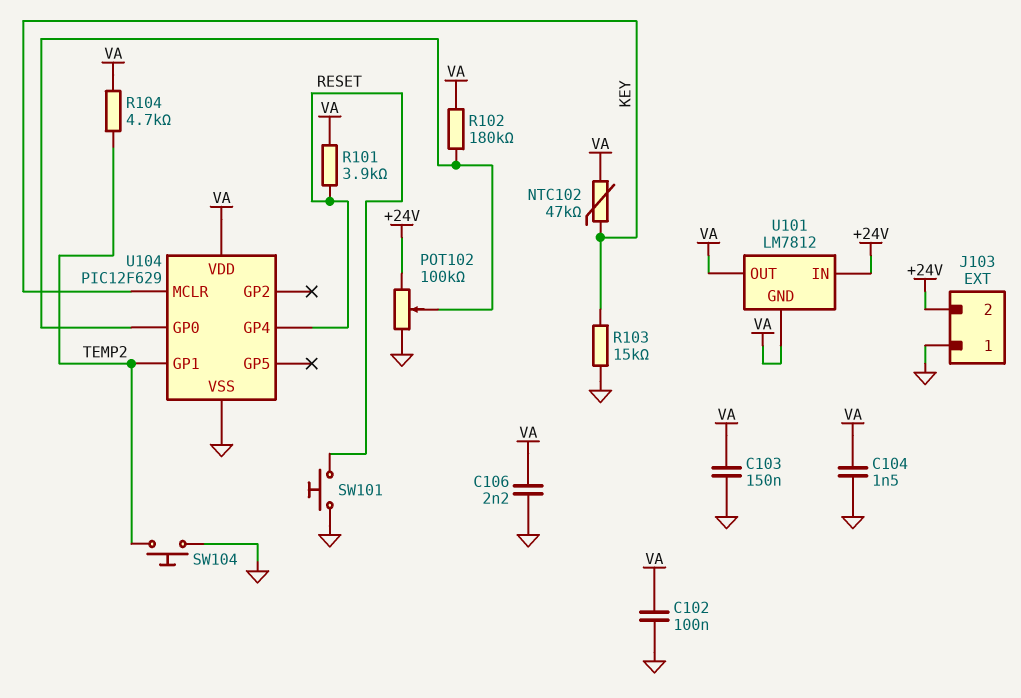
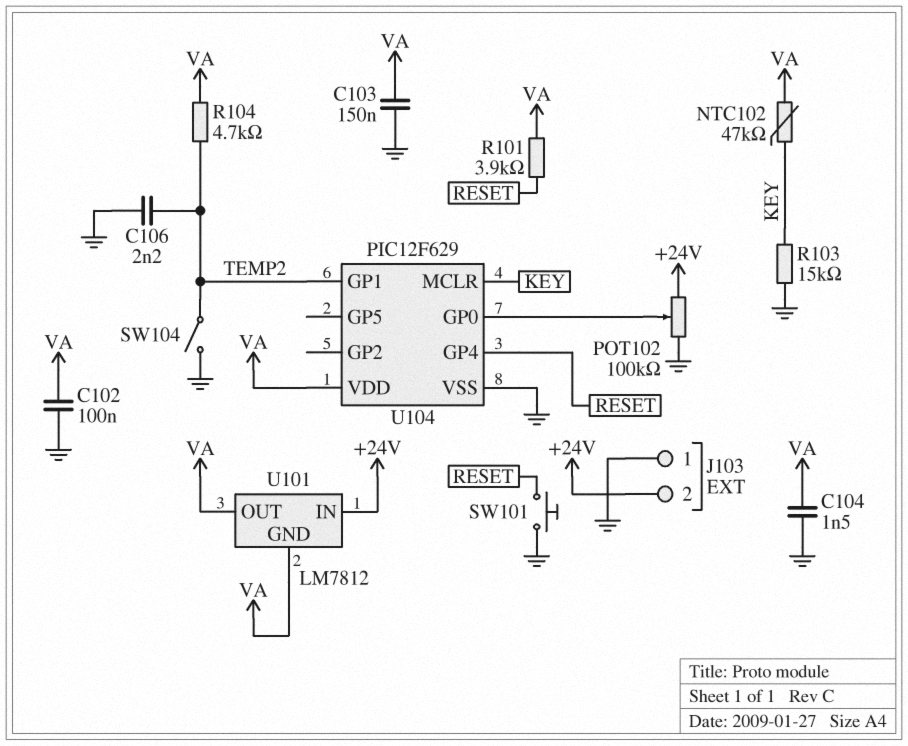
C106: 2.2nF (GND, VA) -> 2.2nF (GND, TEMP2)
R102: 180k (U104/GP0, VA) -> none
SW104: button (GND, TEMP2) -> switch (GND, TEMP2)

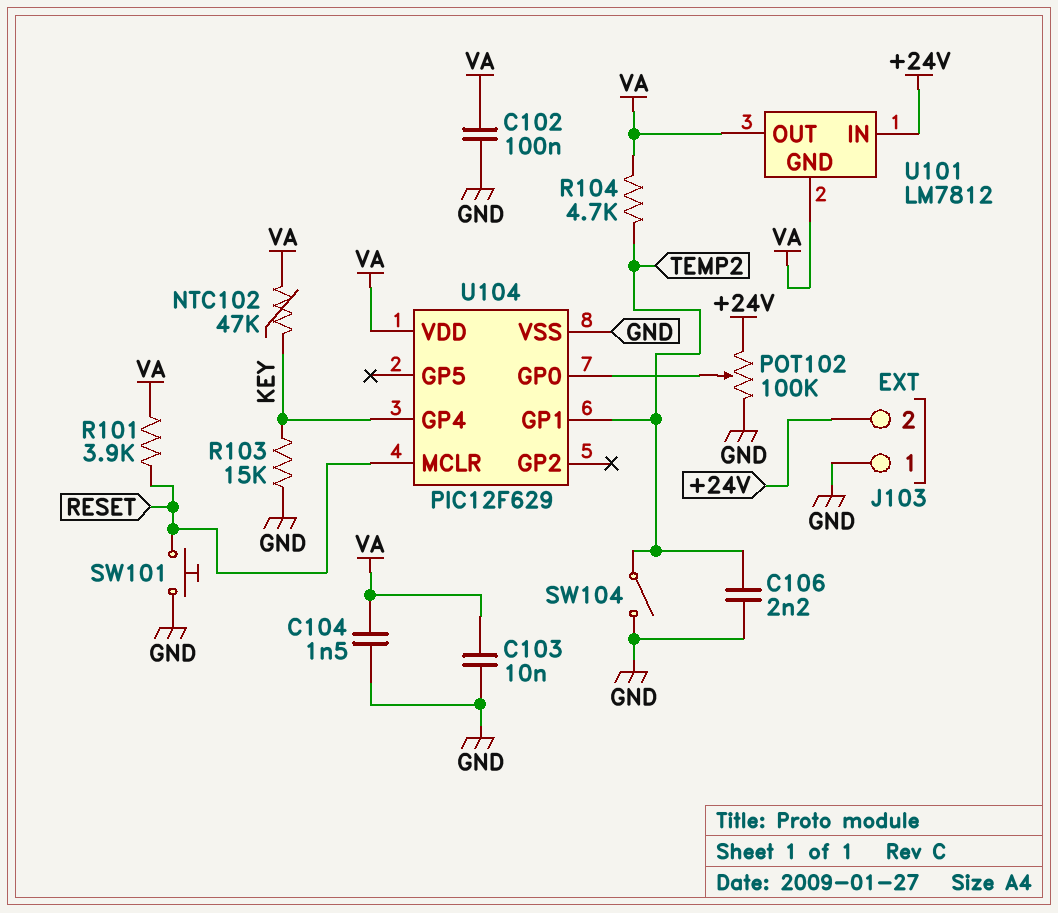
C103: 150nF (GND, VA) -> 10nF (GND, VA)
U104 pin GP4: RESET -> KEY
U104 pin MCLR: KEY -> RESET

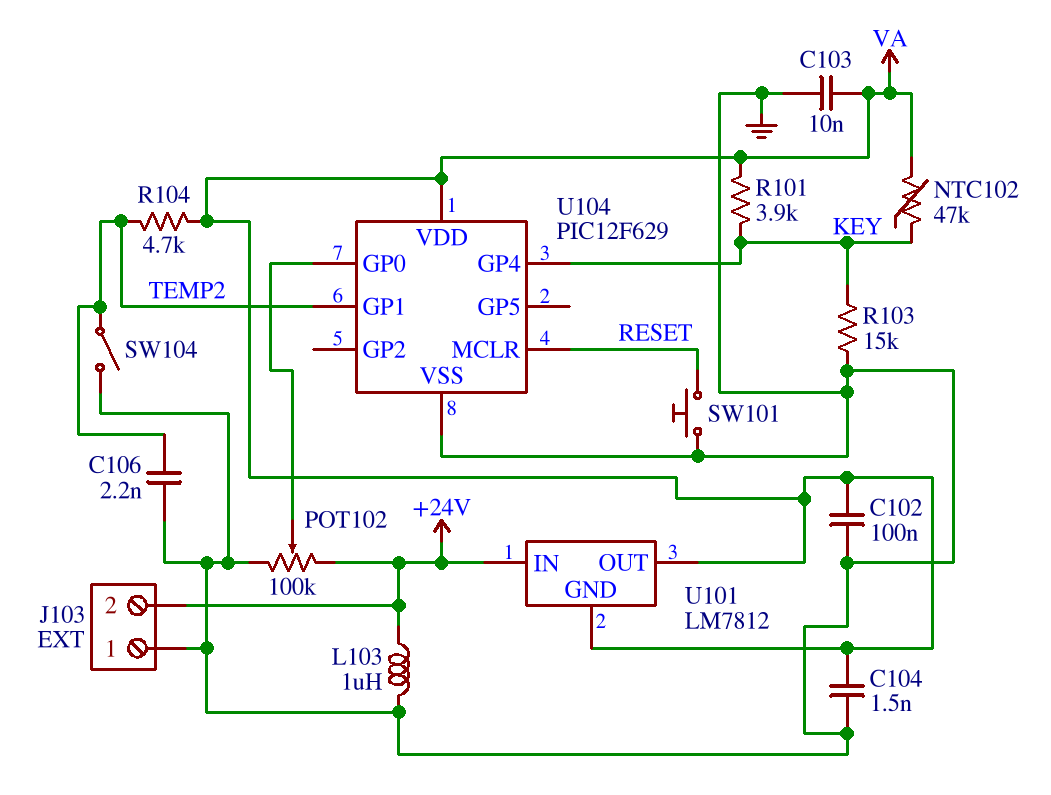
L103: none -> 1uH (+24V, GND)
R101: 3.9k (RESET, VA) -> 3.9k (KEY, VA)

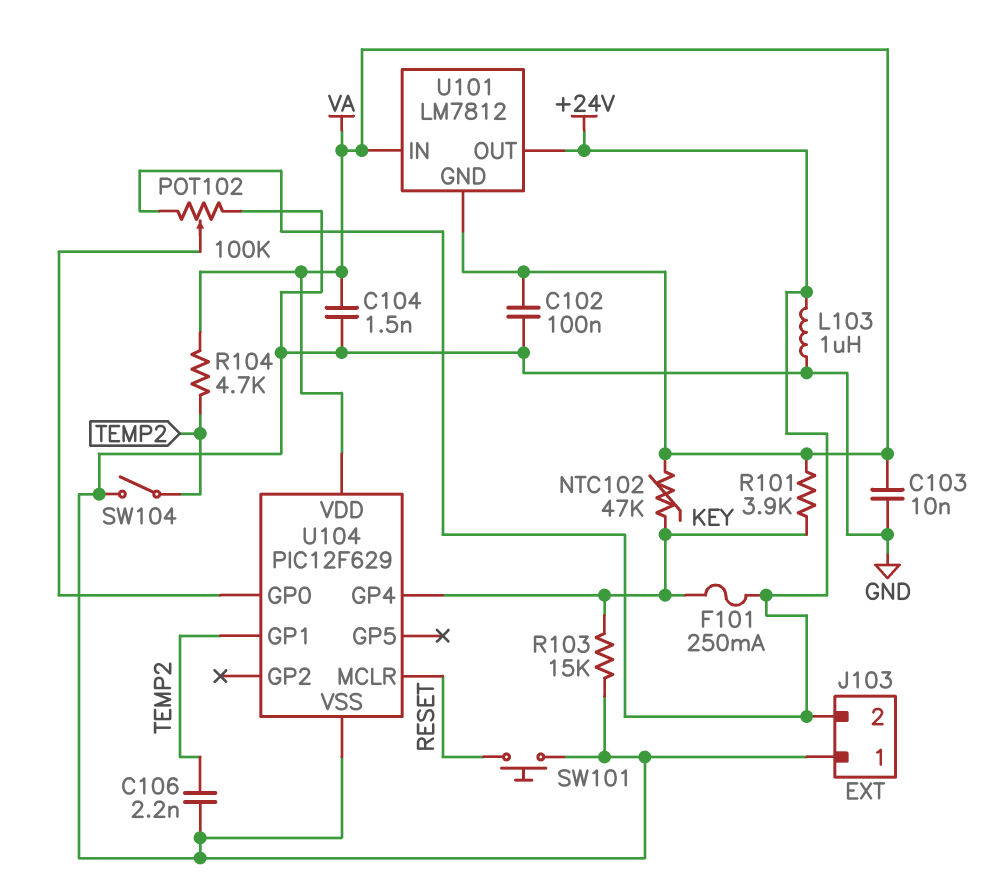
F101: none -> 250mA (+24V, KEY)
U101 pin IN: +24V -> VA
U101 pin OUT: VA -> +24V

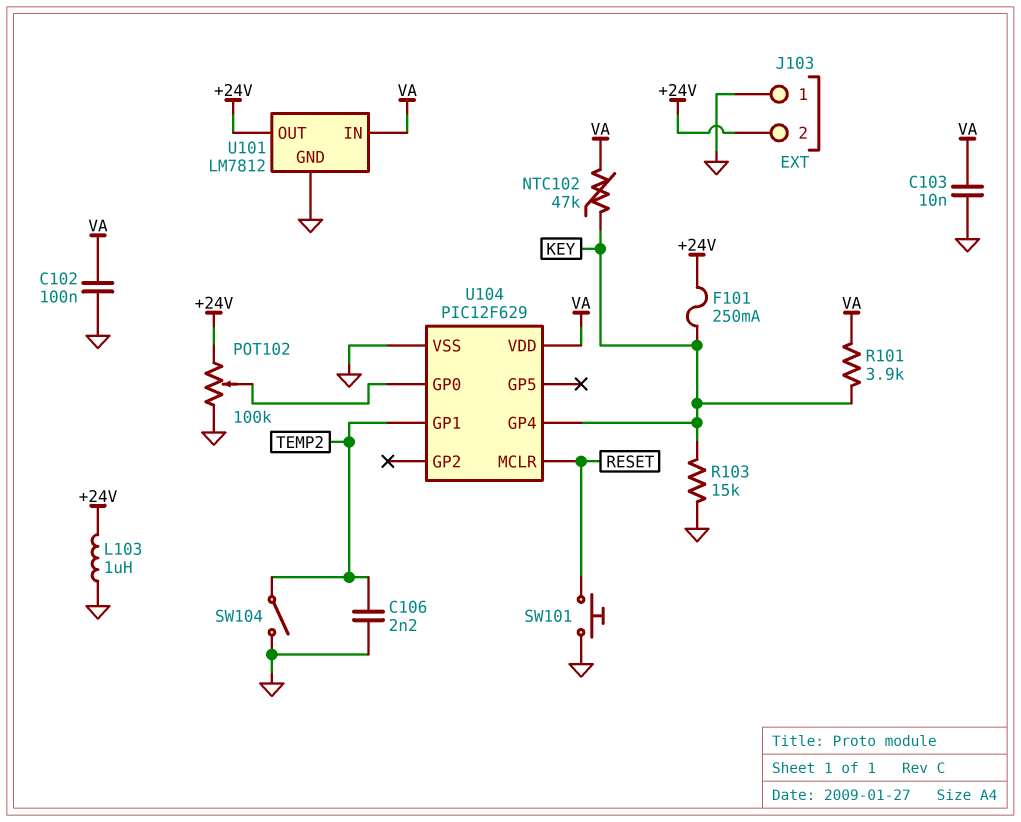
C104: 1.5nF (GND, VA) -> none
R104: 4.7k (TEMP2, VA) -> none
U101 pin GND: VA -> GND

